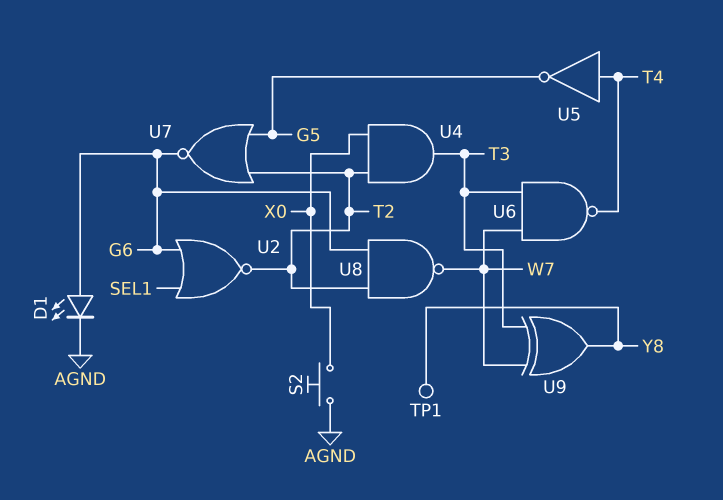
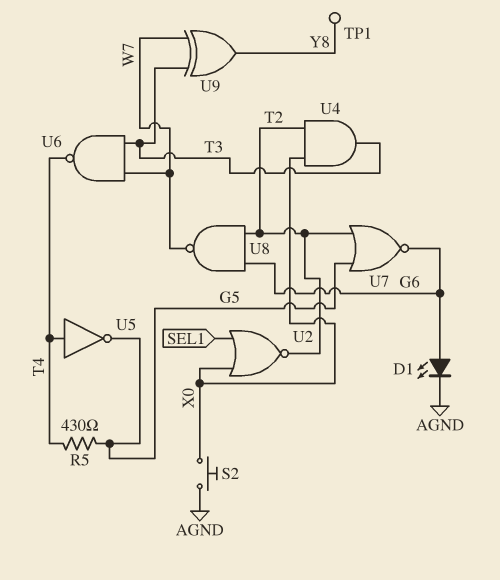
R5: none -> 430 (G5, T4)
U2: NOR (in G6, in SEL1, out T2) -> NOR (in SEL1, in X0, out T2)

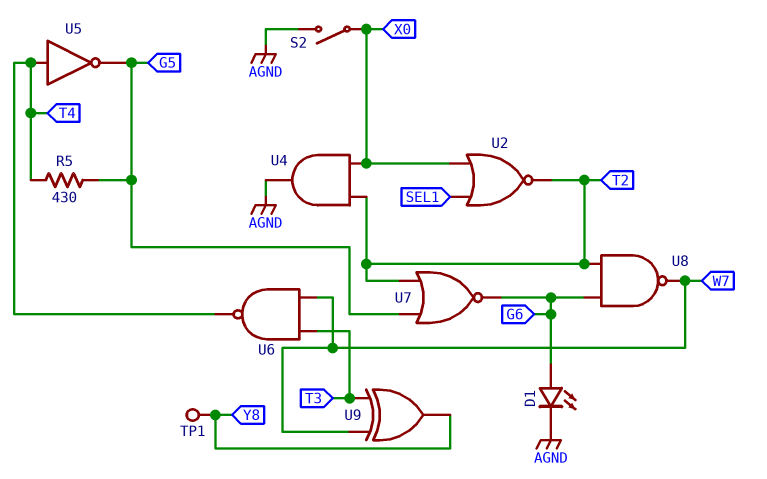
S2: button (AGND, X0) -> switch (AGND, X0)
U4: AND (in T2, in X0, out T3) -> AND (in T2, in X0, out AGND)

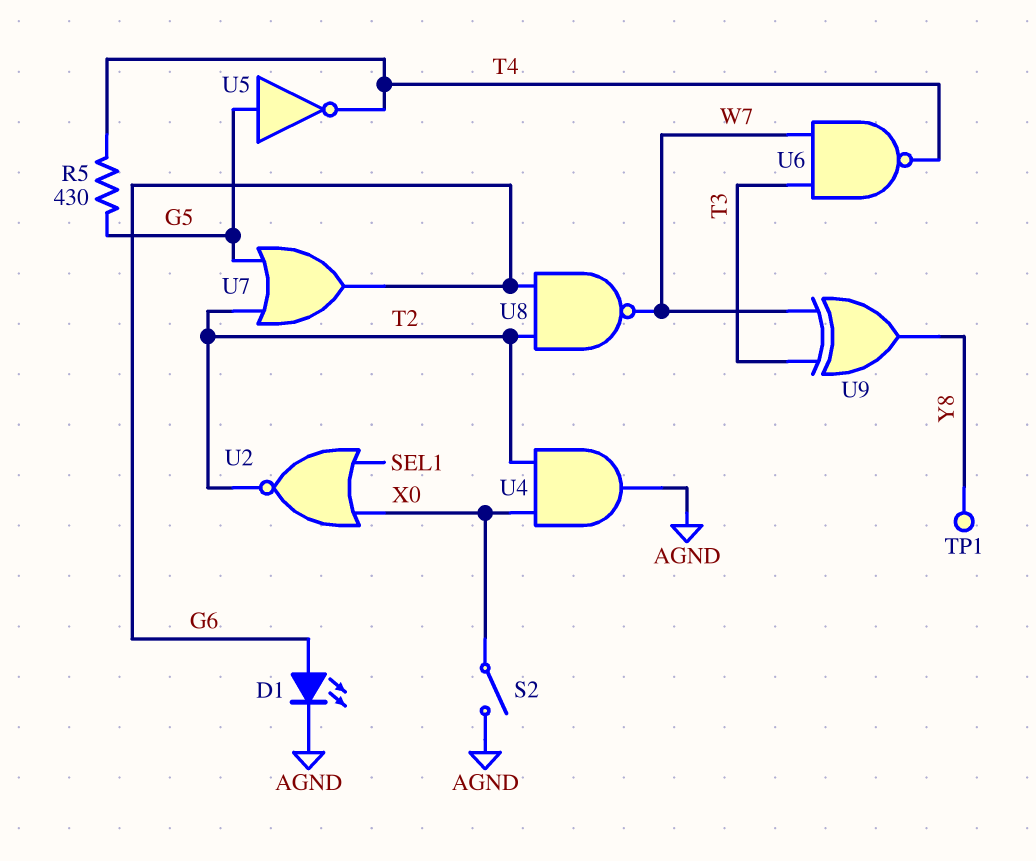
U5: NOT (in T4, out G5) -> NOT (in G5, out T4)
U7: NOR (in G5, in T2, out G6) -> OR (in G5, in T2, out G6)

